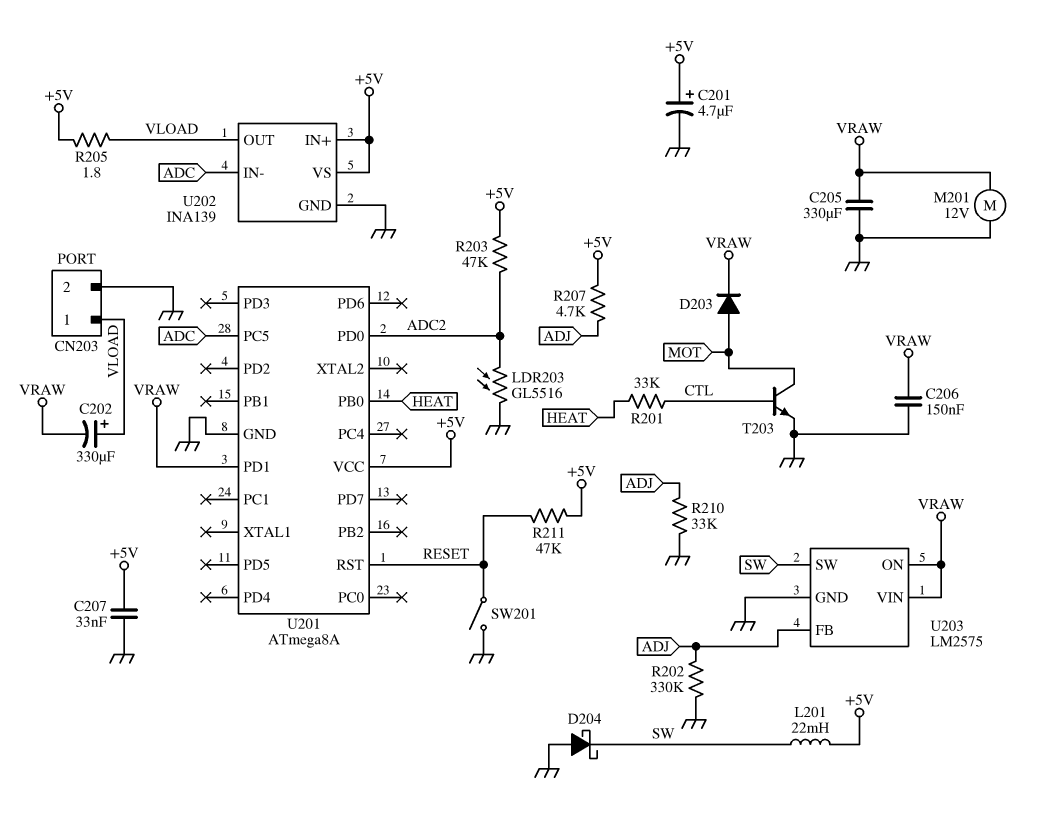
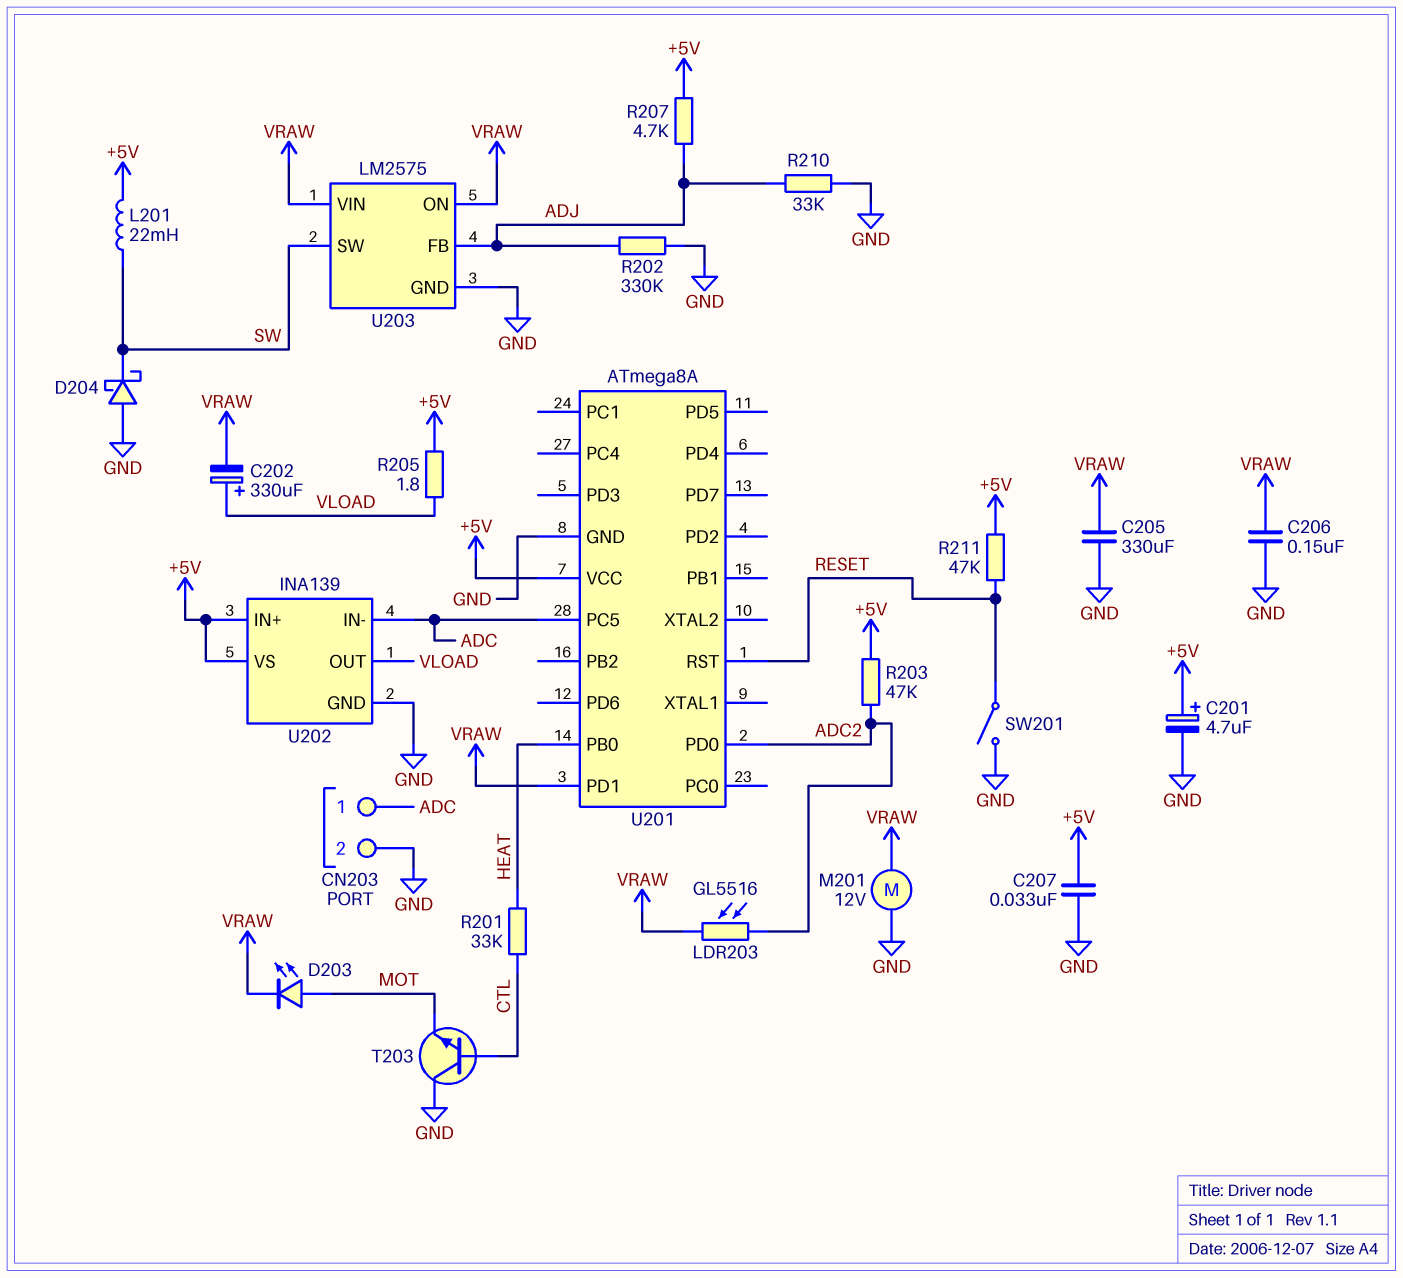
CN203 pin 1: VLOAD -> ADC
D203: diode (A MOT, K VRAW) -> LED (A MOT, K VRAW)
LDR203: GL5516 (ADC2, GND) -> GL5516 (ADC2, VRAW)
T203: NPN (B CTL, C MOT, E GND) -> NPN (B CTL, C GND, E MOT)

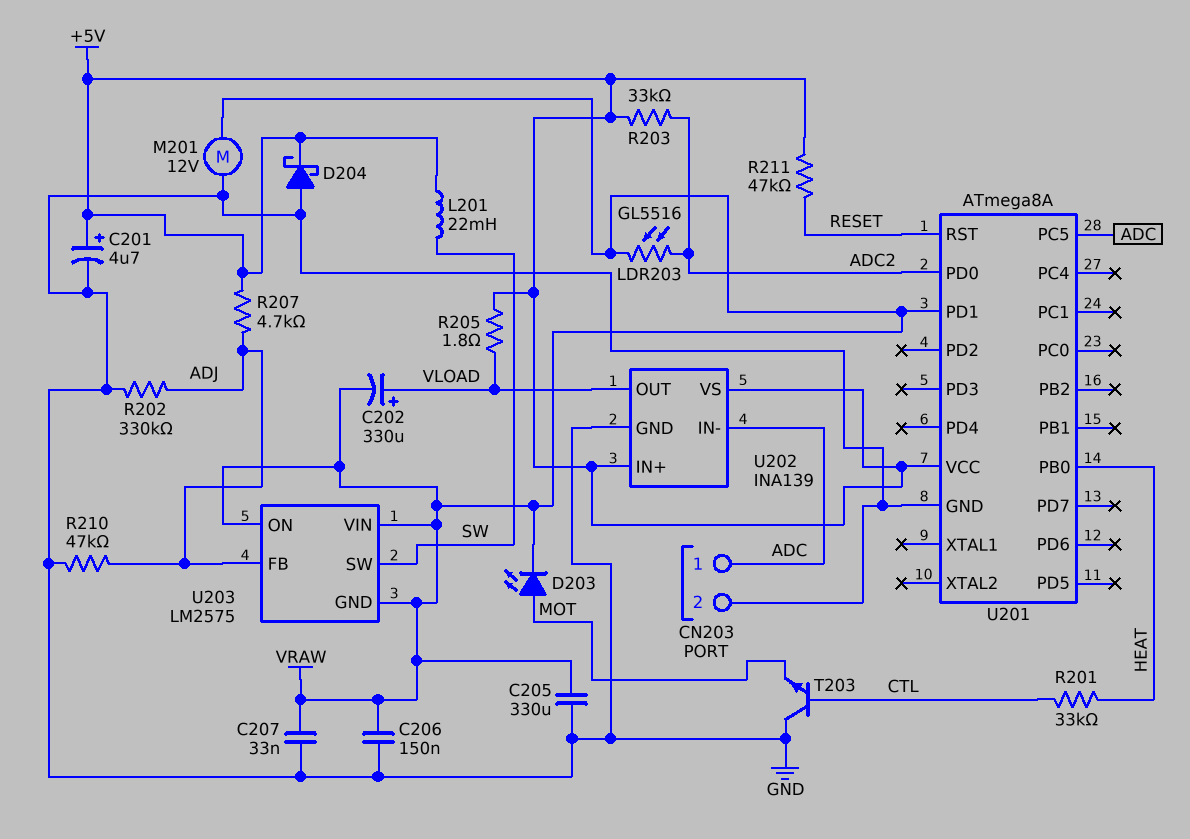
C207: 33nF (+5V, GND) -> 33nF (GND, VRAW)
D204: schottky (A GND, K SW) -> schottky (A GND, K +5V)
R203: 47k (+5V, ADC2) -> 33k (+5V, ADC2)
R210: 33k (ADJ, GND) -> 47k (ADJ, GND)
SW201: switch (GND, RESET) -> none
U203 pin GND: GND -> VRAW

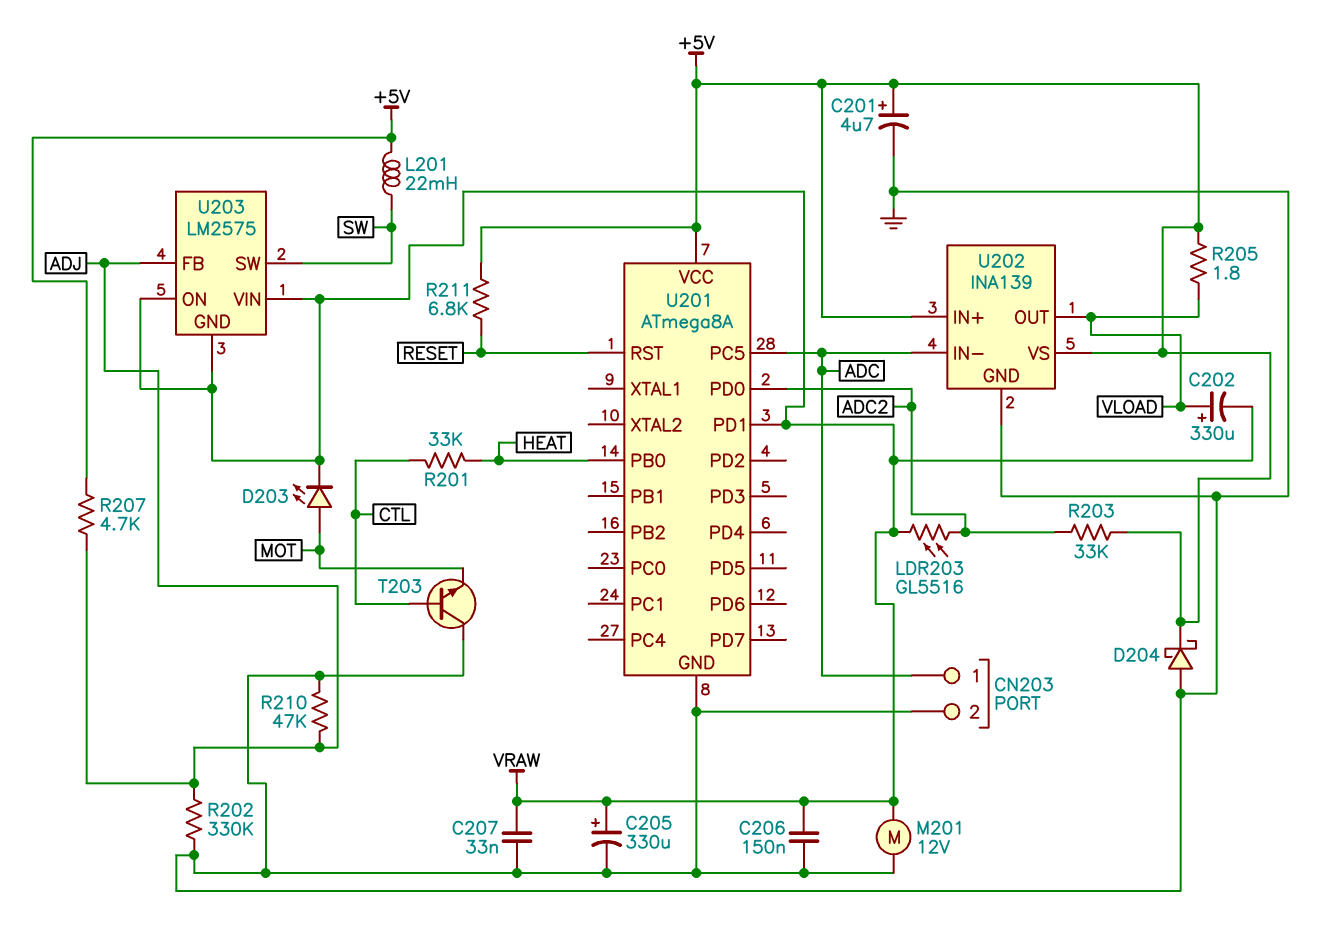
C205: 330uF (GND, VRAW) -> 330uF (plus VRAW, minus GND)
R211: 47k (+5V, RESET) -> 6.8k (+5V, RESET)

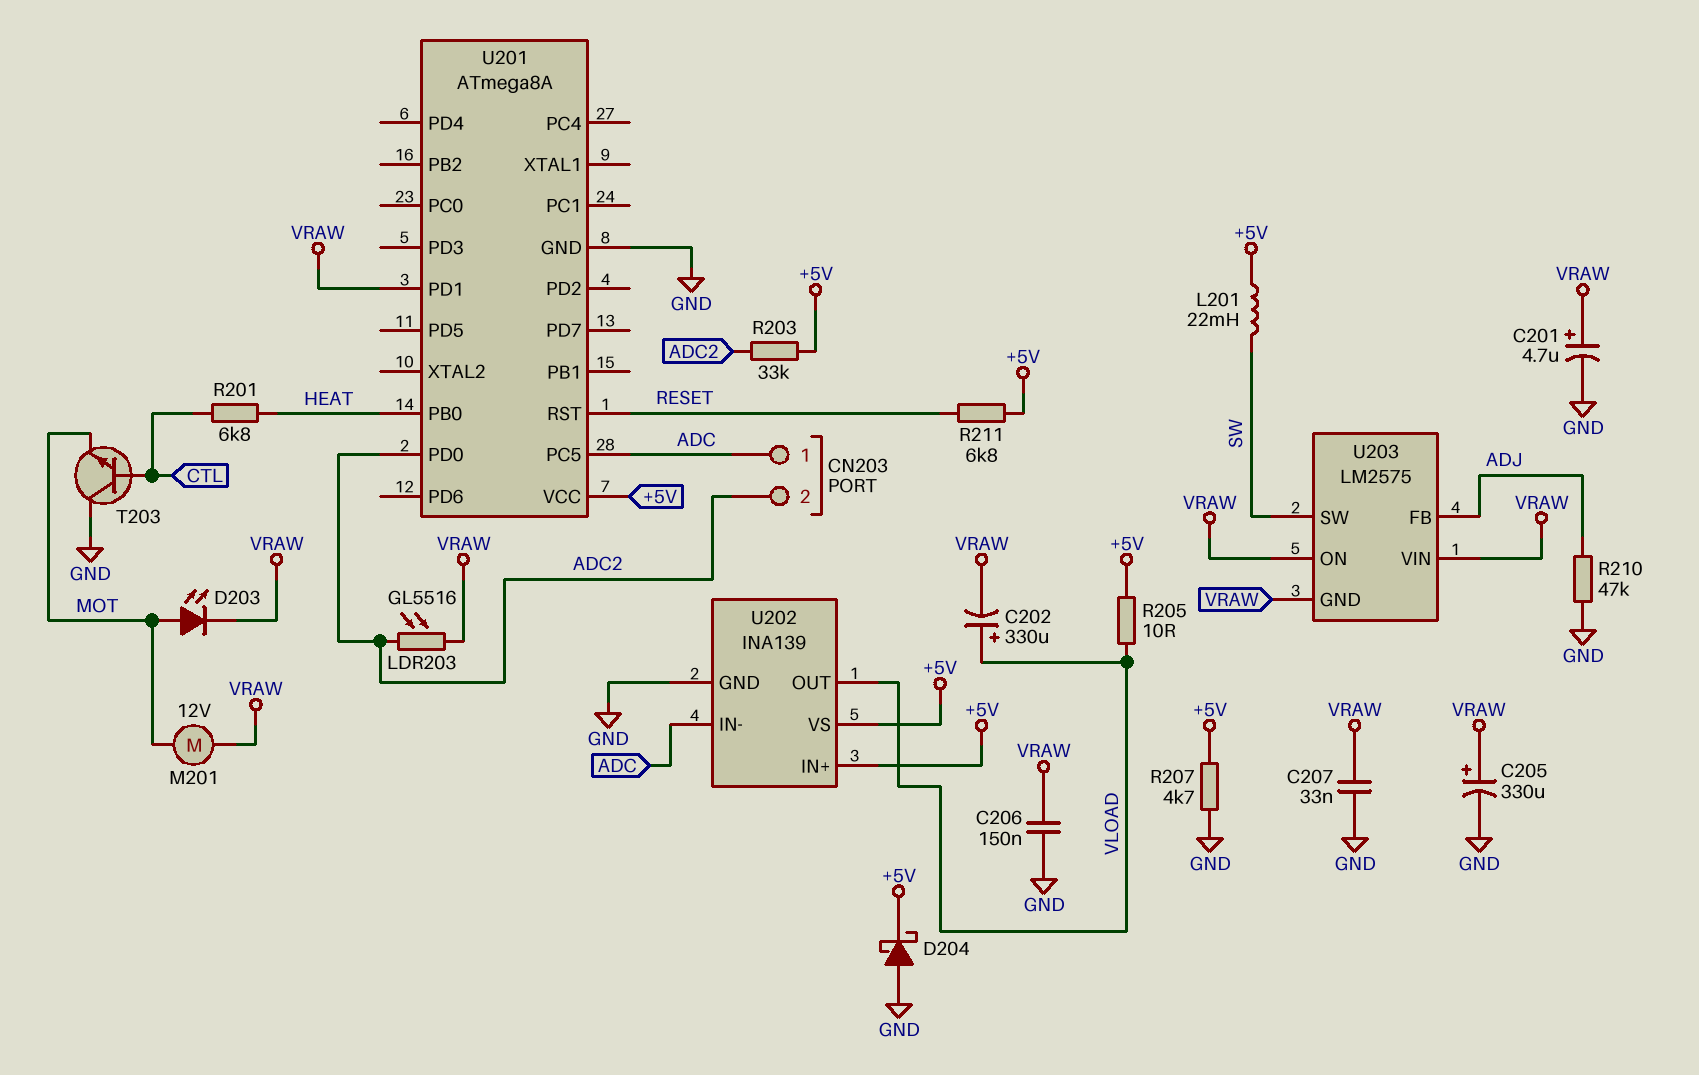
C201: 4.7uF (plus +5V, minus GND) -> 4.7uF (plus VRAW, minus GND)
CN203 pin 2: GND -> ADC2
M201: motor 12V (GND, VRAW) -> motor 12V (MOT, VRAW)
R201: 33k (CTL, HEAT) -> 6.8k (CTL, HEAT)
R202: 330k (ADJ, GND) -> none
R205: 1.8 (+5V, VLOAD) -> 10 (+5V, VLOAD)
R207: 4.7k (+5V, ADJ) -> 4.7k (+5V, GND)

